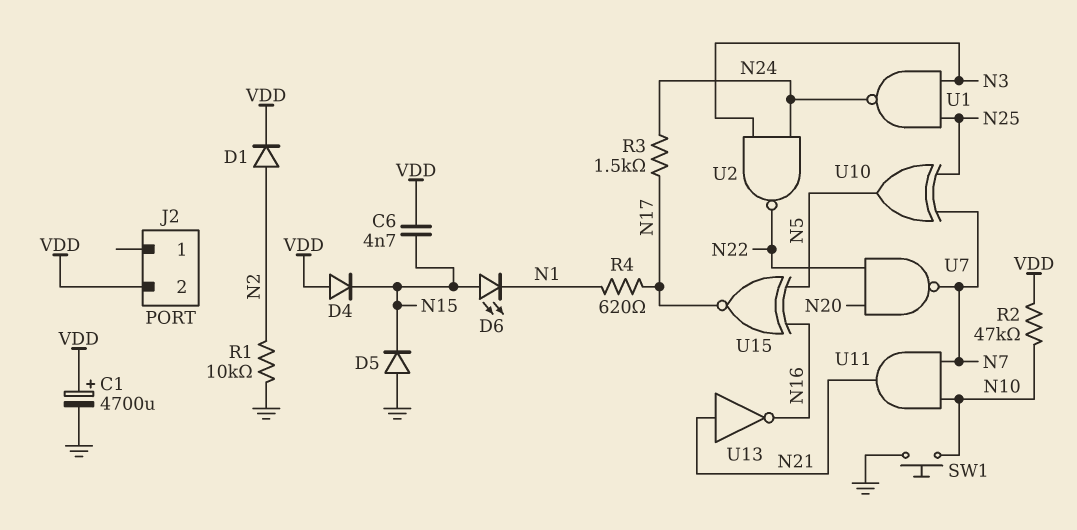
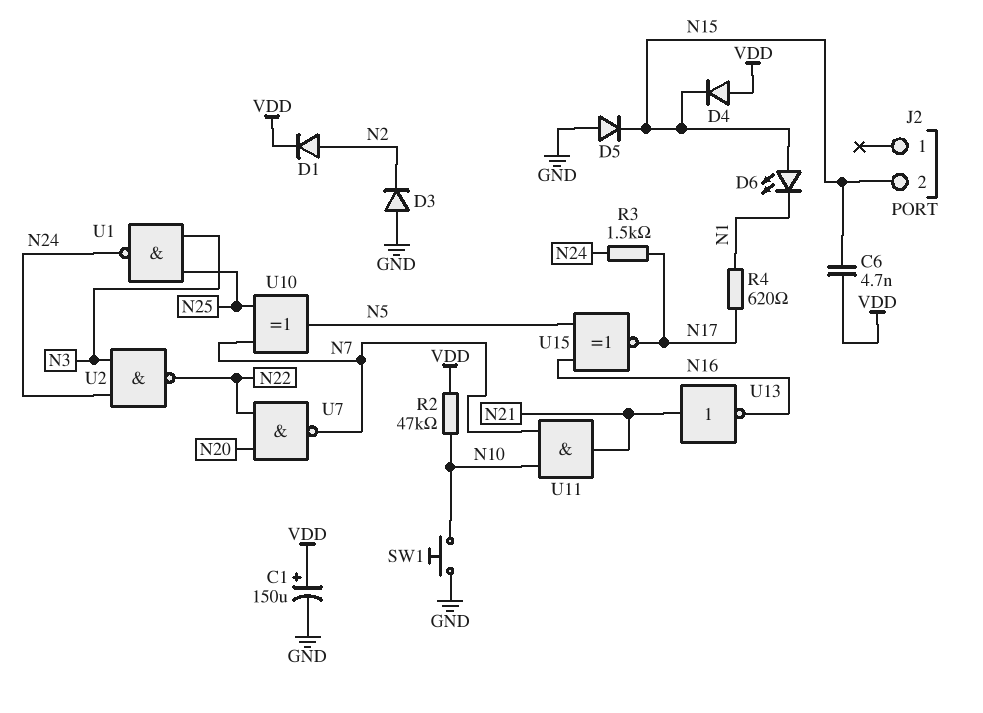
C1: 4700uF (plus VDD, minus GND) -> 150uF (plus VDD, minus GND)
D3: none -> diode (A GND, K N2)
J2 pin 2: VDD -> N15
R1: 10k (GND, N2) -> none

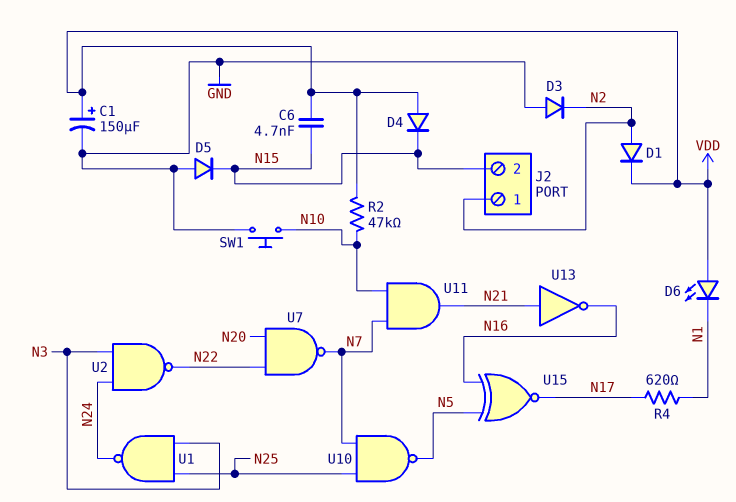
D6: LED (A N15, K N1) -> LED (A VDD, K N1)
J2 pin 1: none -> N2
R3: 1.5k (N17, N24) -> none
U10: XOR (in N7, in N25, out N5) -> NAND (in N7, in N25, out N5)

